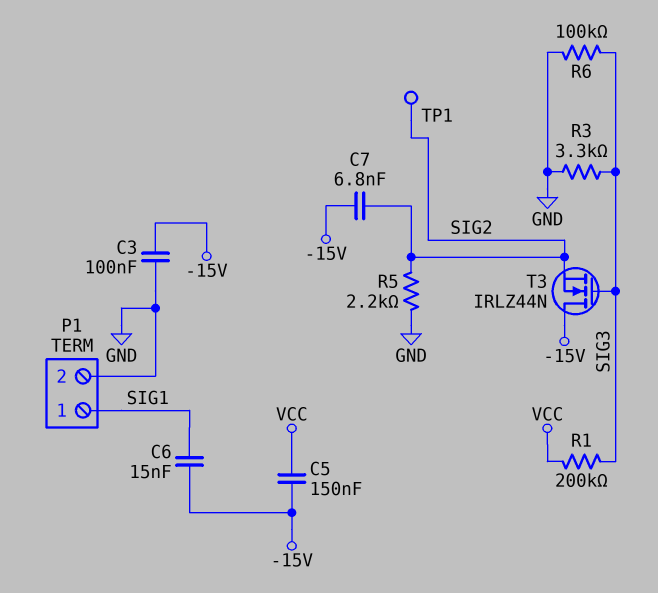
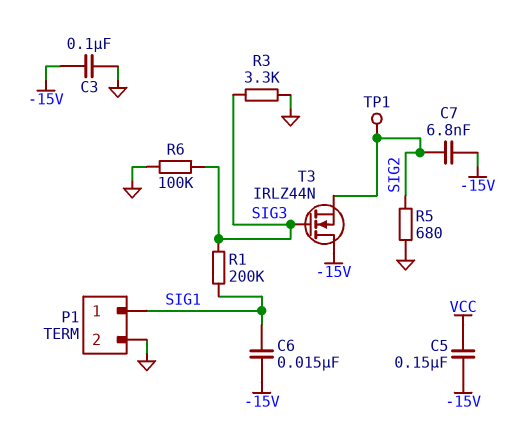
R1: 200k (SIG3, VCC) -> 200k (SIG1, SIG3)
R5: 2.2k (GND, SIG2) -> 680 (GND, SIG2)

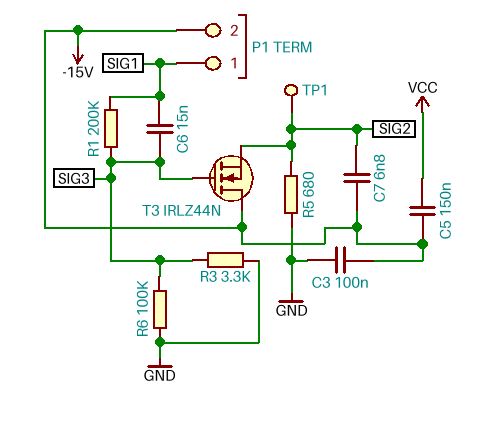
C6: 15nF (-15V, SIG1) -> 15nF (SIG1, SIG3)
P1 pin 2: GND -> -15V

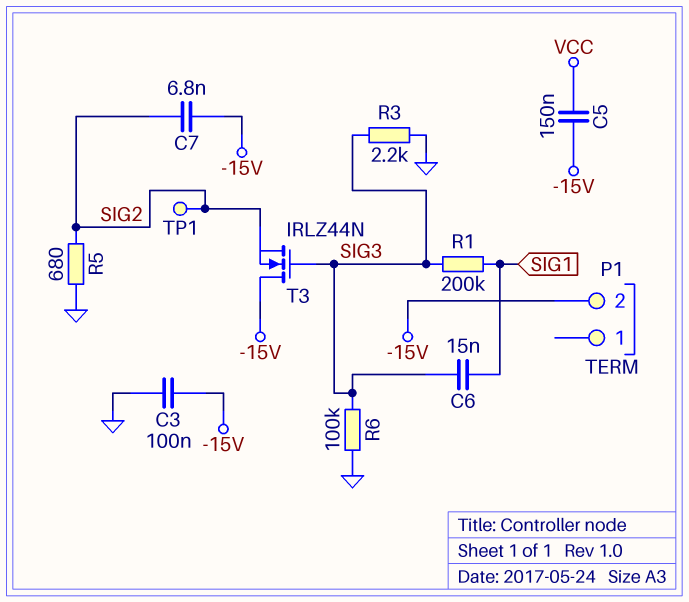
P1 pin 1: SIG1 -> none
R3: 3.3k (GND, SIG3) -> 2.2k (GND, SIG3)

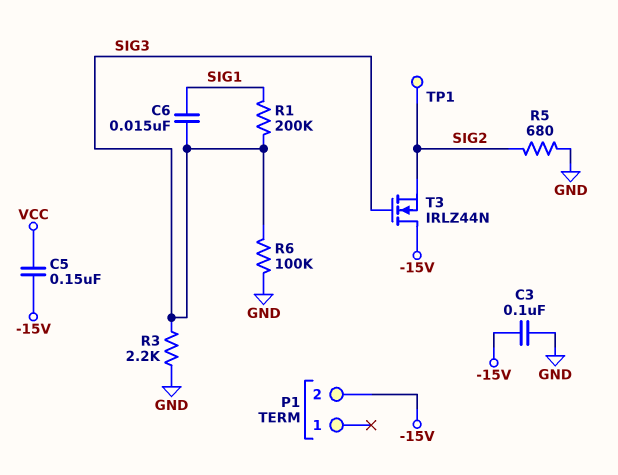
C7: 6.8nF (-15V, SIG2) -> none

